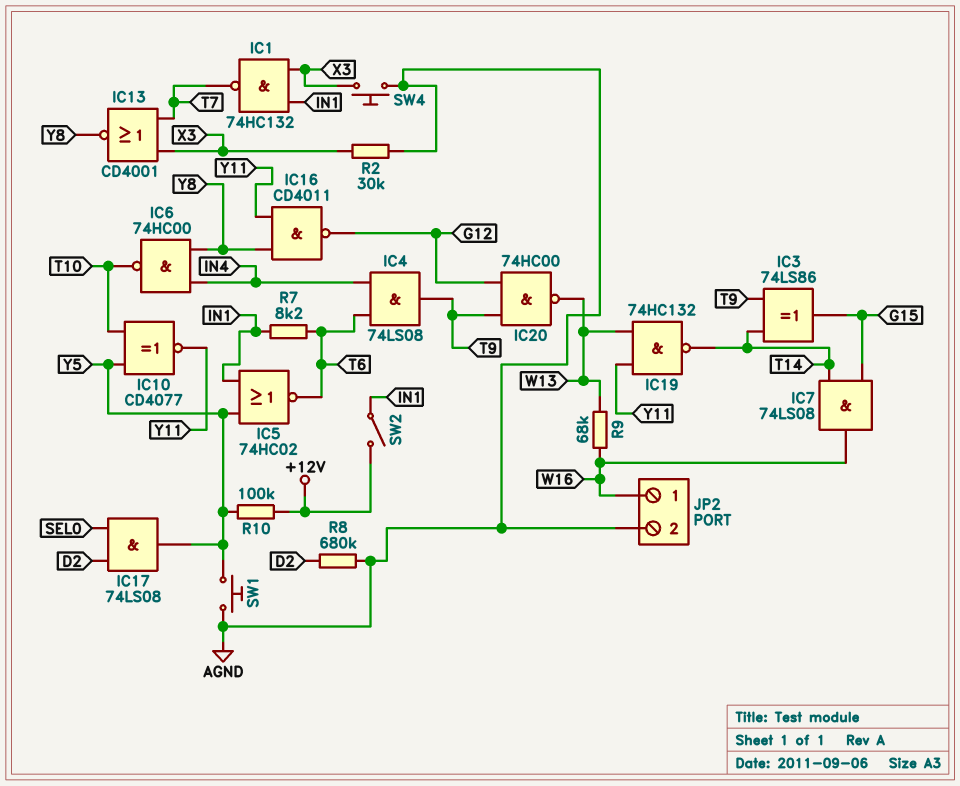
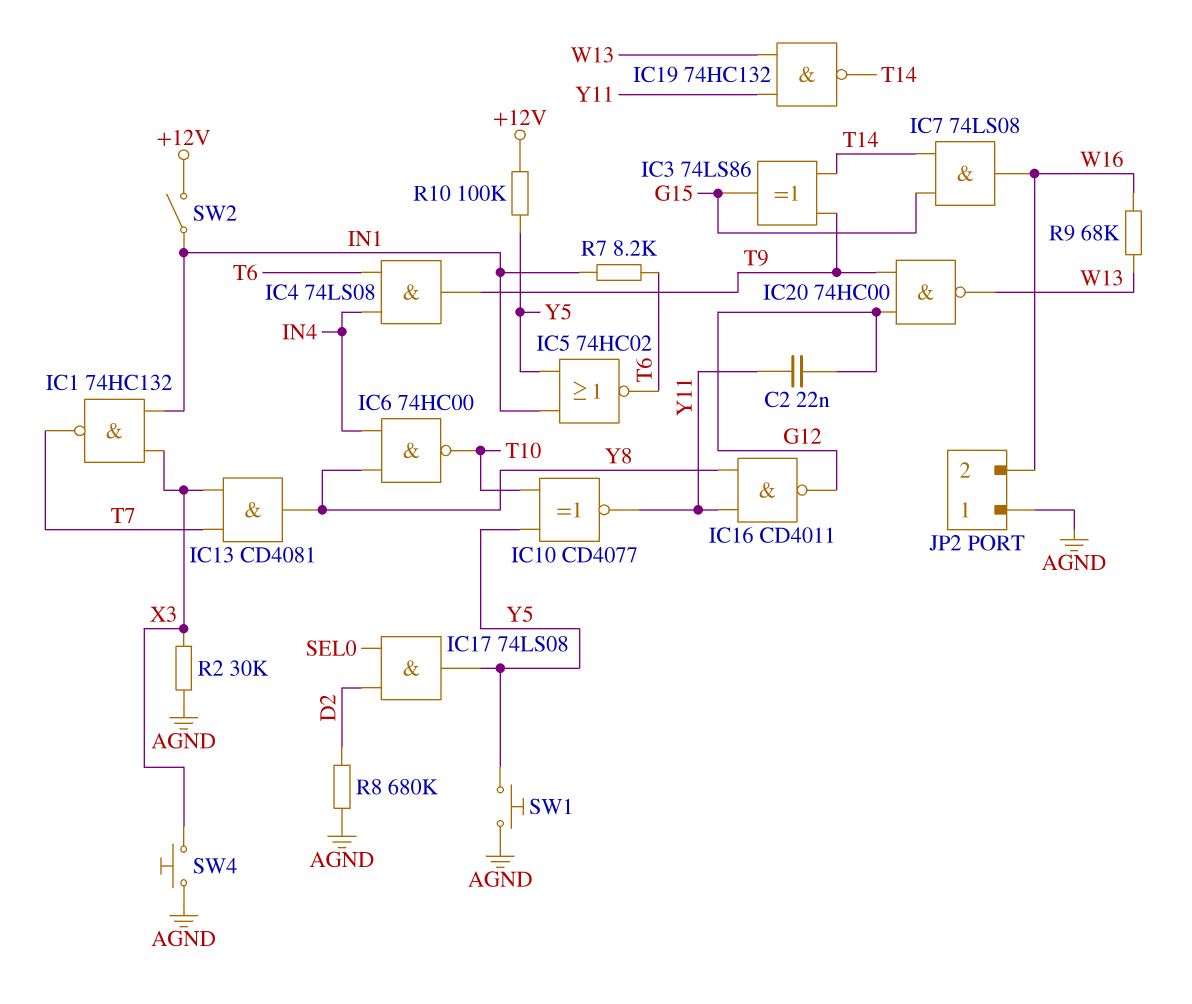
C2: none -> 22nF (G12, Y11)
IC13: NOR CD4001 (in T7, in X3, out Y8) -> AND CD4081 (in T7, in X3, out Y8)
JP2 pin 1: W16 -> AGND
JP2 pin 2: AGND -> W16

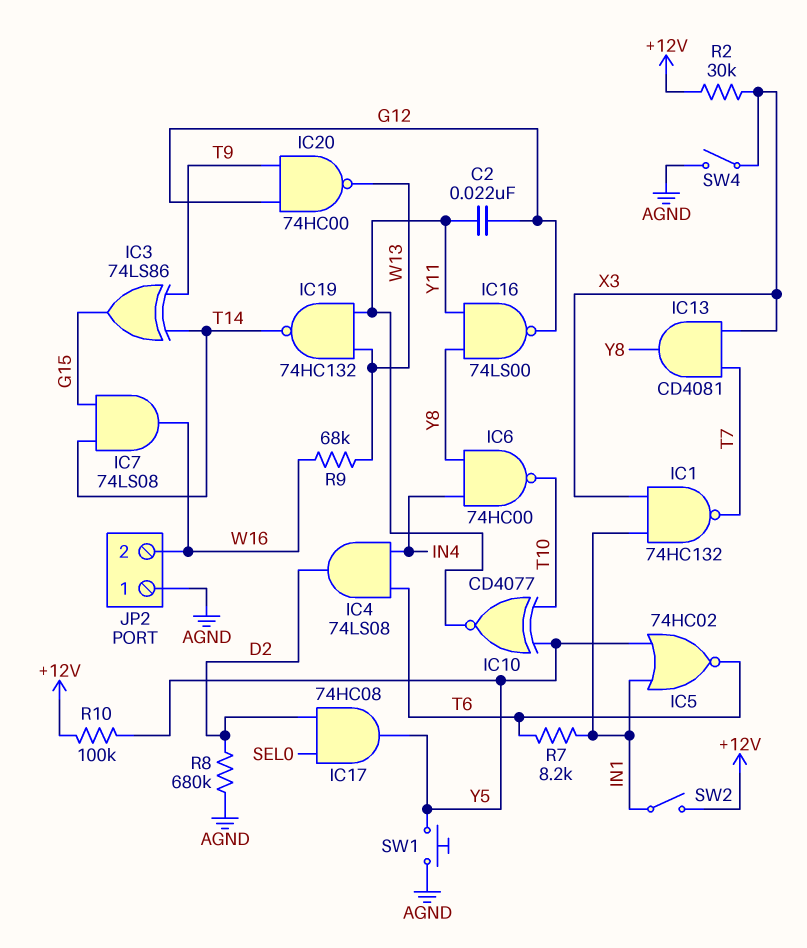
IC4: AND 74LS08 (in IN4, in T6, out T9) -> AND 74LS08 (in IN4, in T6, out D2)
IC16: NAND CD4011 (in Y8, in Y11, out G12) -> NAND 74LS00 (in Y8, in Y11, out G12)
IC17: AND 74LS08 (in D2, in SEL0, out Y5) -> AND 74HC08 (in D2, in SEL0, out Y5)
R2: 30k (AGND, X3) -> 30k (+12V, X3)
SW4: button (AGND, X3) -> switch (AGND, X3)

